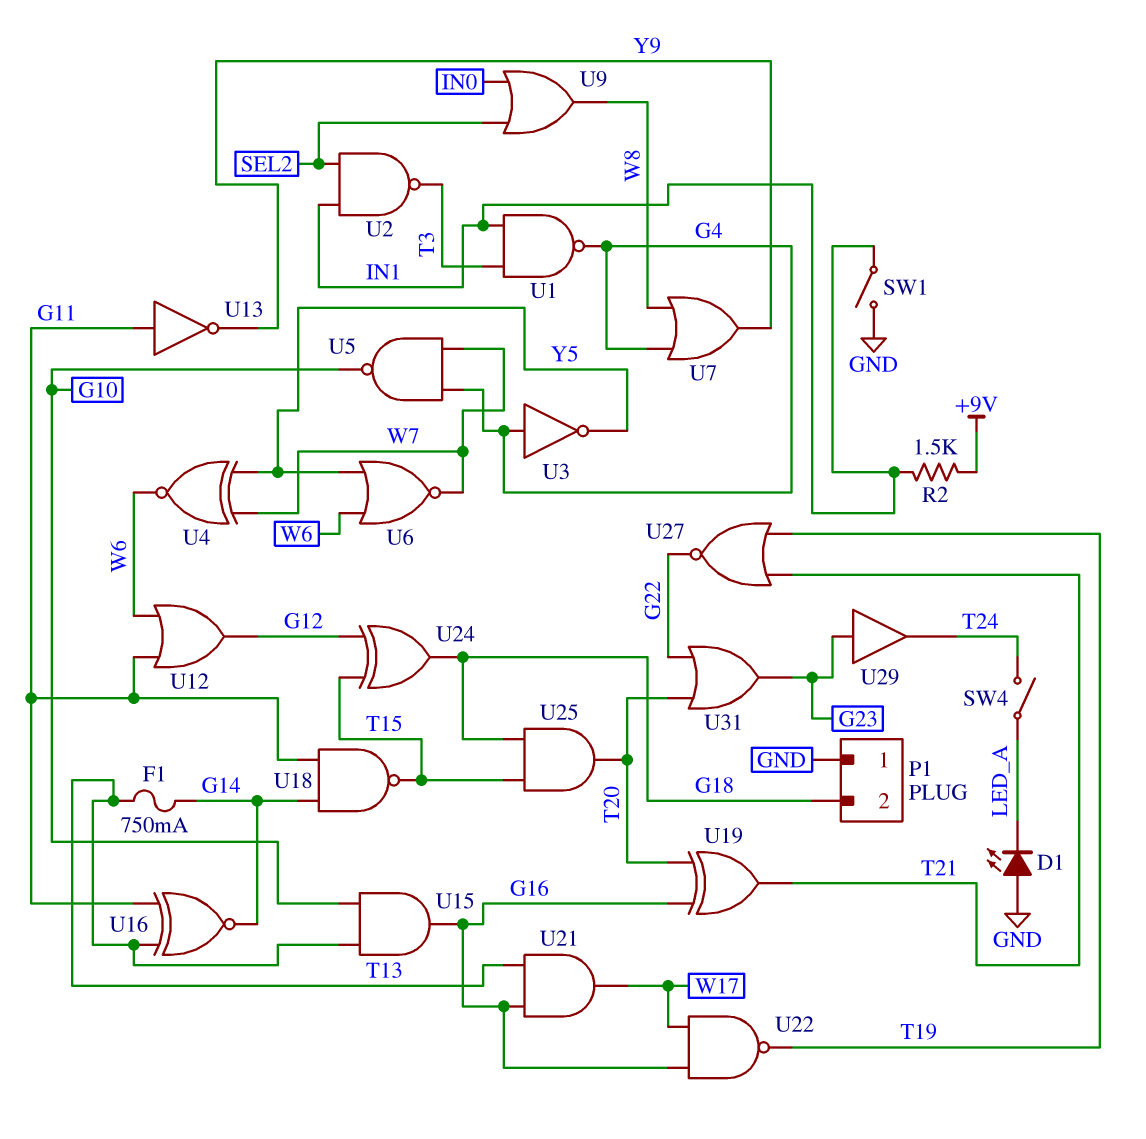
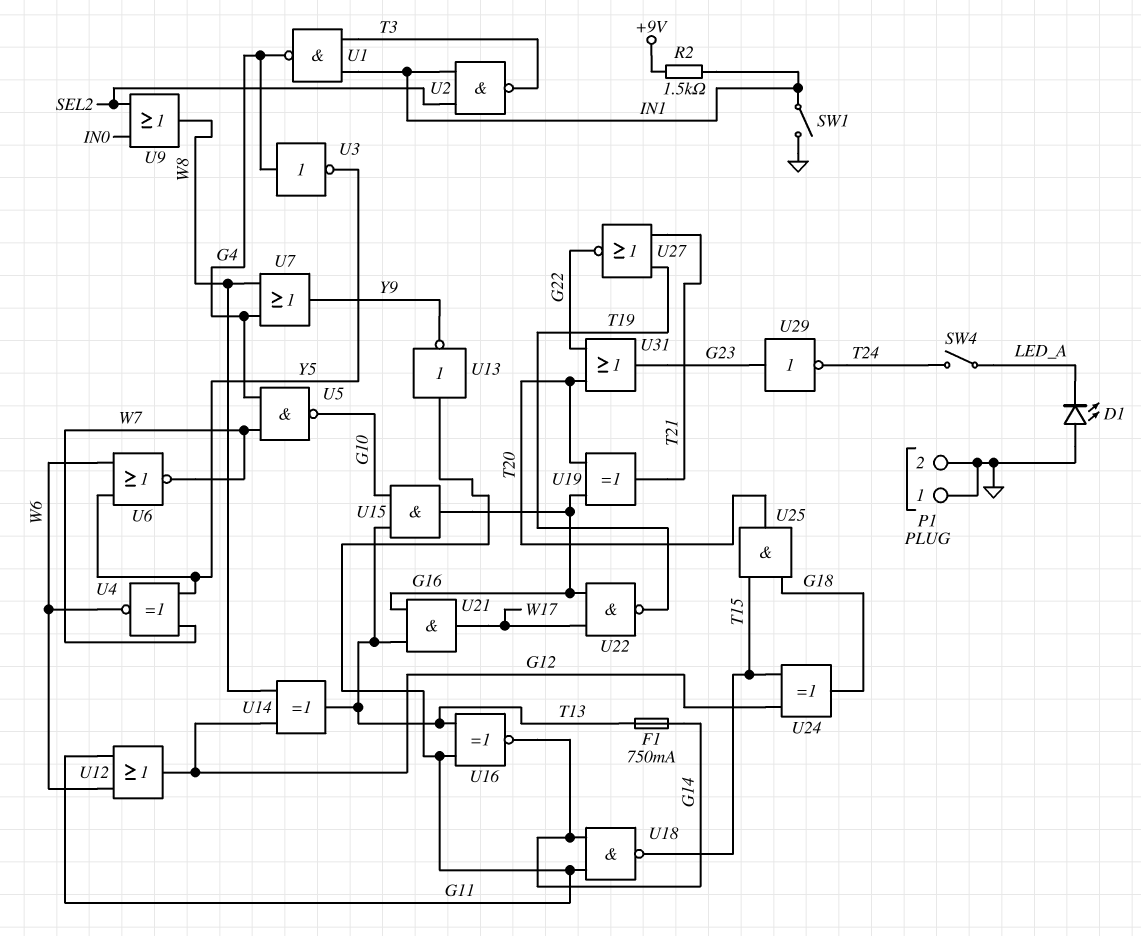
P1 pin 2: G18 -> GND
U14: none -> XOR (in G12, in W8, out T13)
U29: buffer (in G23, out T24) -> NOT (in G23, out T24)

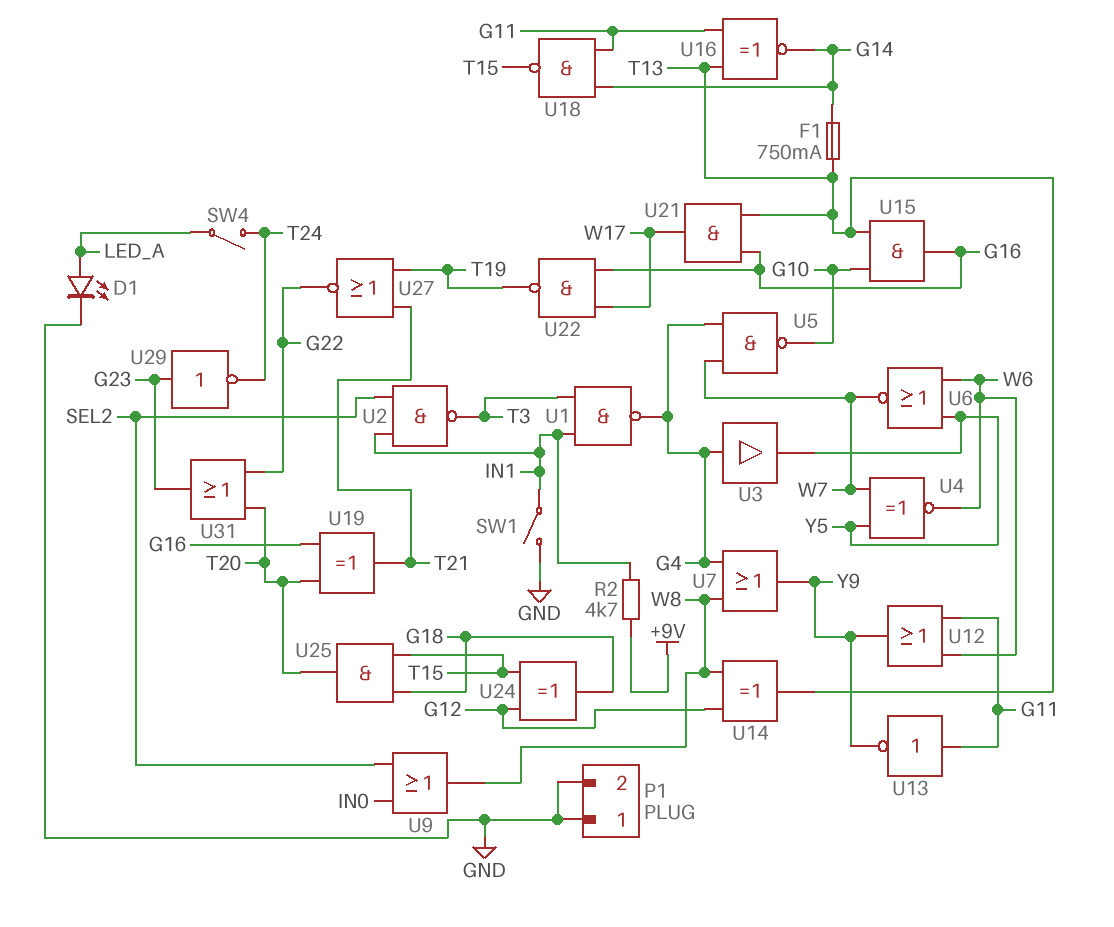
D1: LED (A GND, K LED_A) -> LED (A LED_A, K GND)
R2: 1.5k (+9V, IN1) -> 4.7k (+9V, IN1)
U3: NOT (in G4, out Y5) -> buffer (in G4, out Y5)
U12: OR (in G11, in W6, out G12) -> OR (in G11, in W6, out Y9)

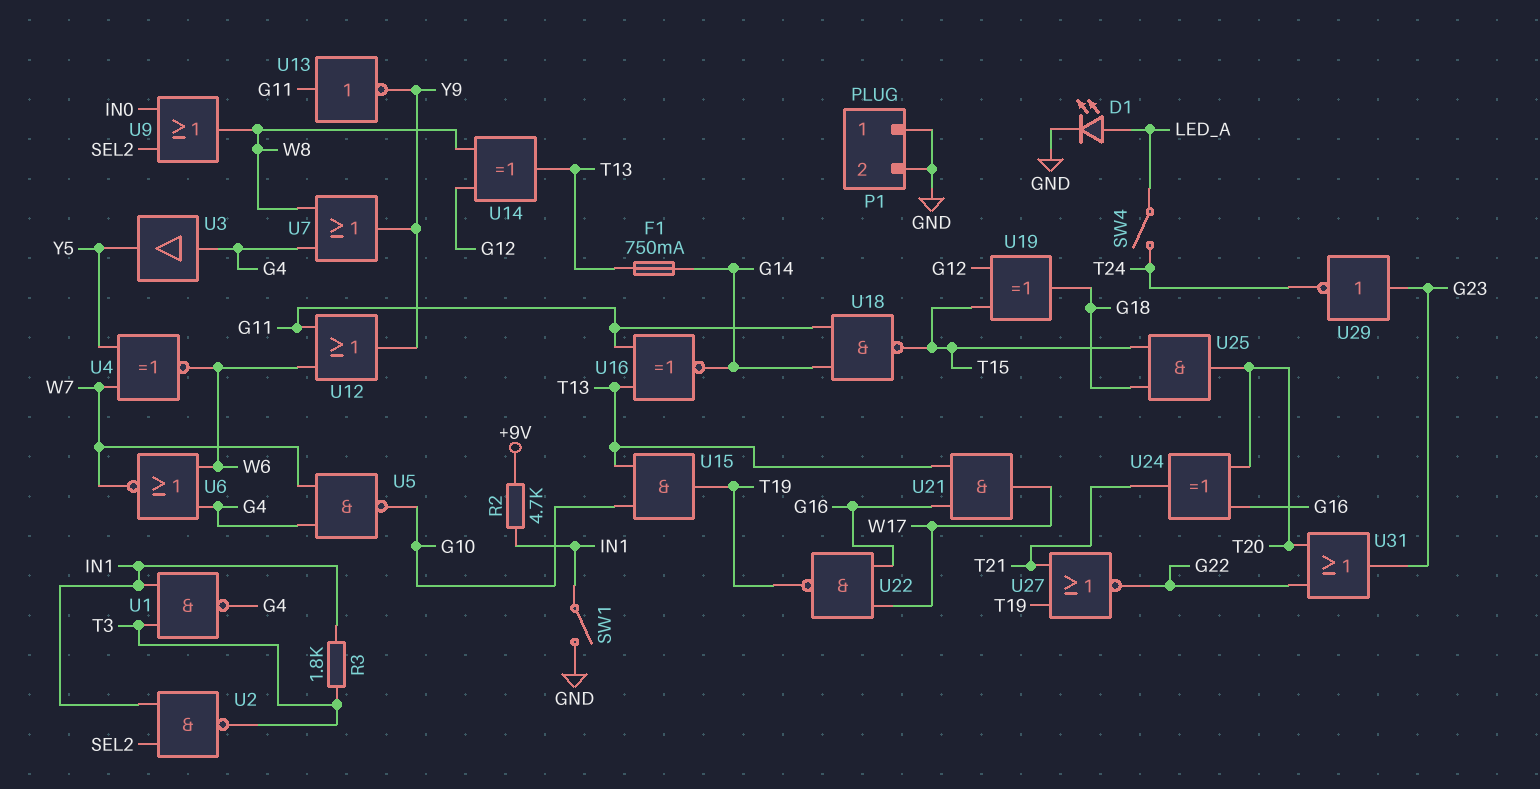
R3: none -> 1.8k (IN1, T3)
U6: NOR (in W6, in Y5, out W7) -> NOR (in G4, in W6, out W7)
U15: AND (in G10, in T13, out G16) -> AND (in G10, in T13, out T19)
U19: XOR (in G16, in T20, out T21) -> XOR (in G12, in T15, out G18)
U24: XOR (in G12, in T15, out G18) -> XOR (in G16, in T20, out T21)

